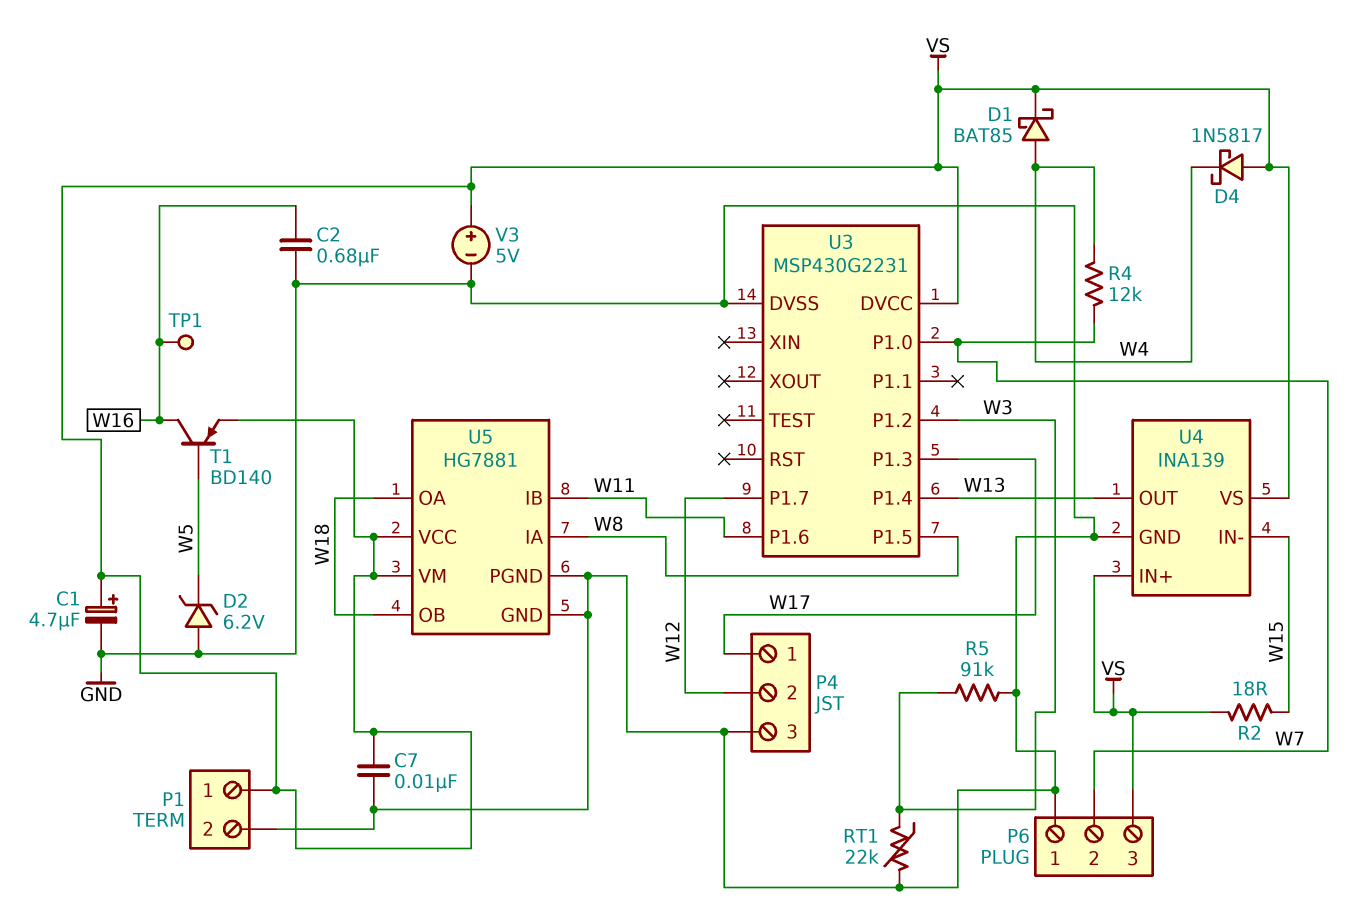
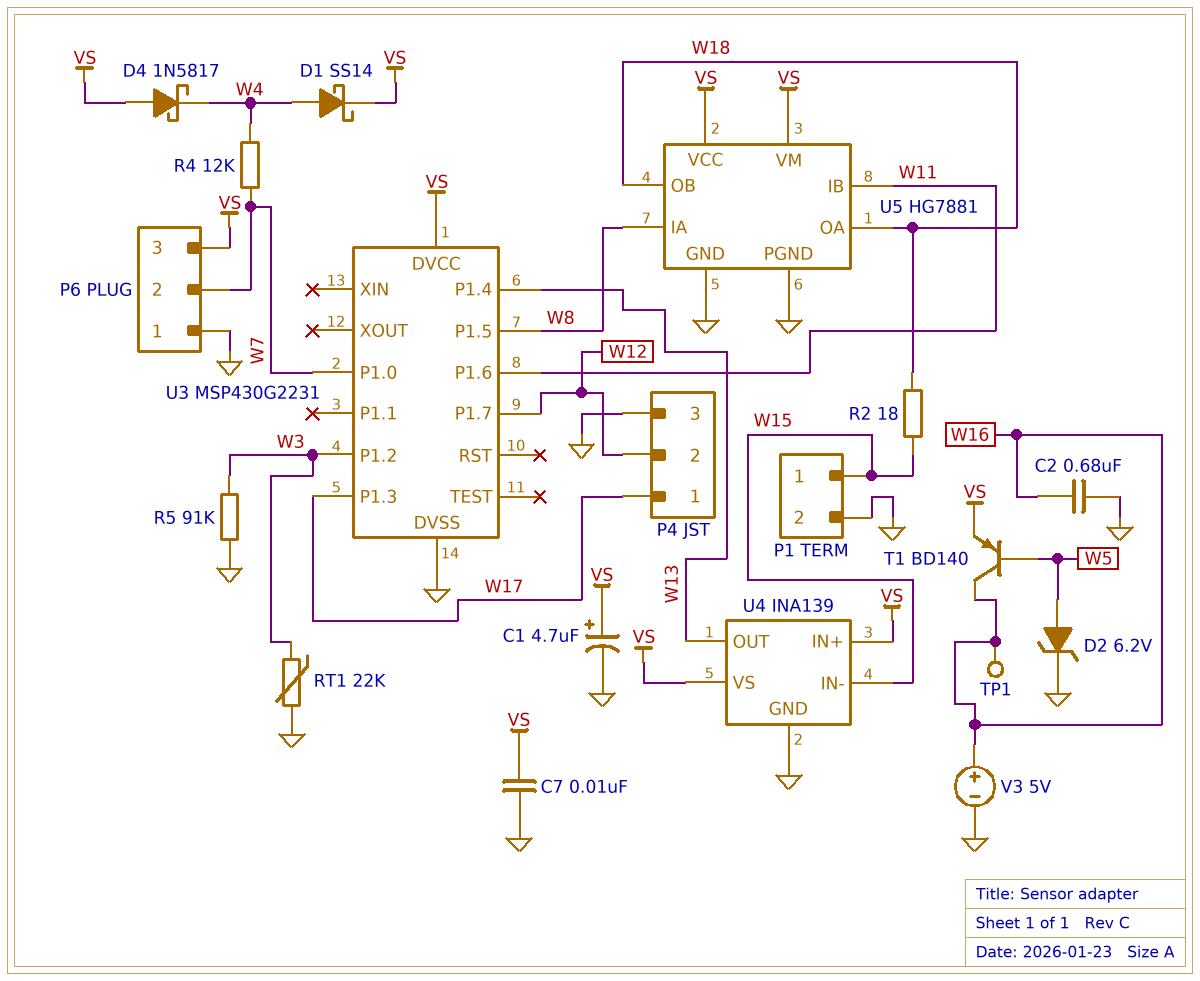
D1: schottky BAT85 (A W4, K VS) -> schottky SS14 (A W4, K VS)
D2: zener 6.2V (A GND, K W5) -> zener 6.2V (A W5, K GND)
P1 pin 1: VS -> W15
R2: 18 (VS, W15) -> 18 (W15, W18)
V3: 5V (plus VS, minus GND) -> 5V (plus W16, minus GND)

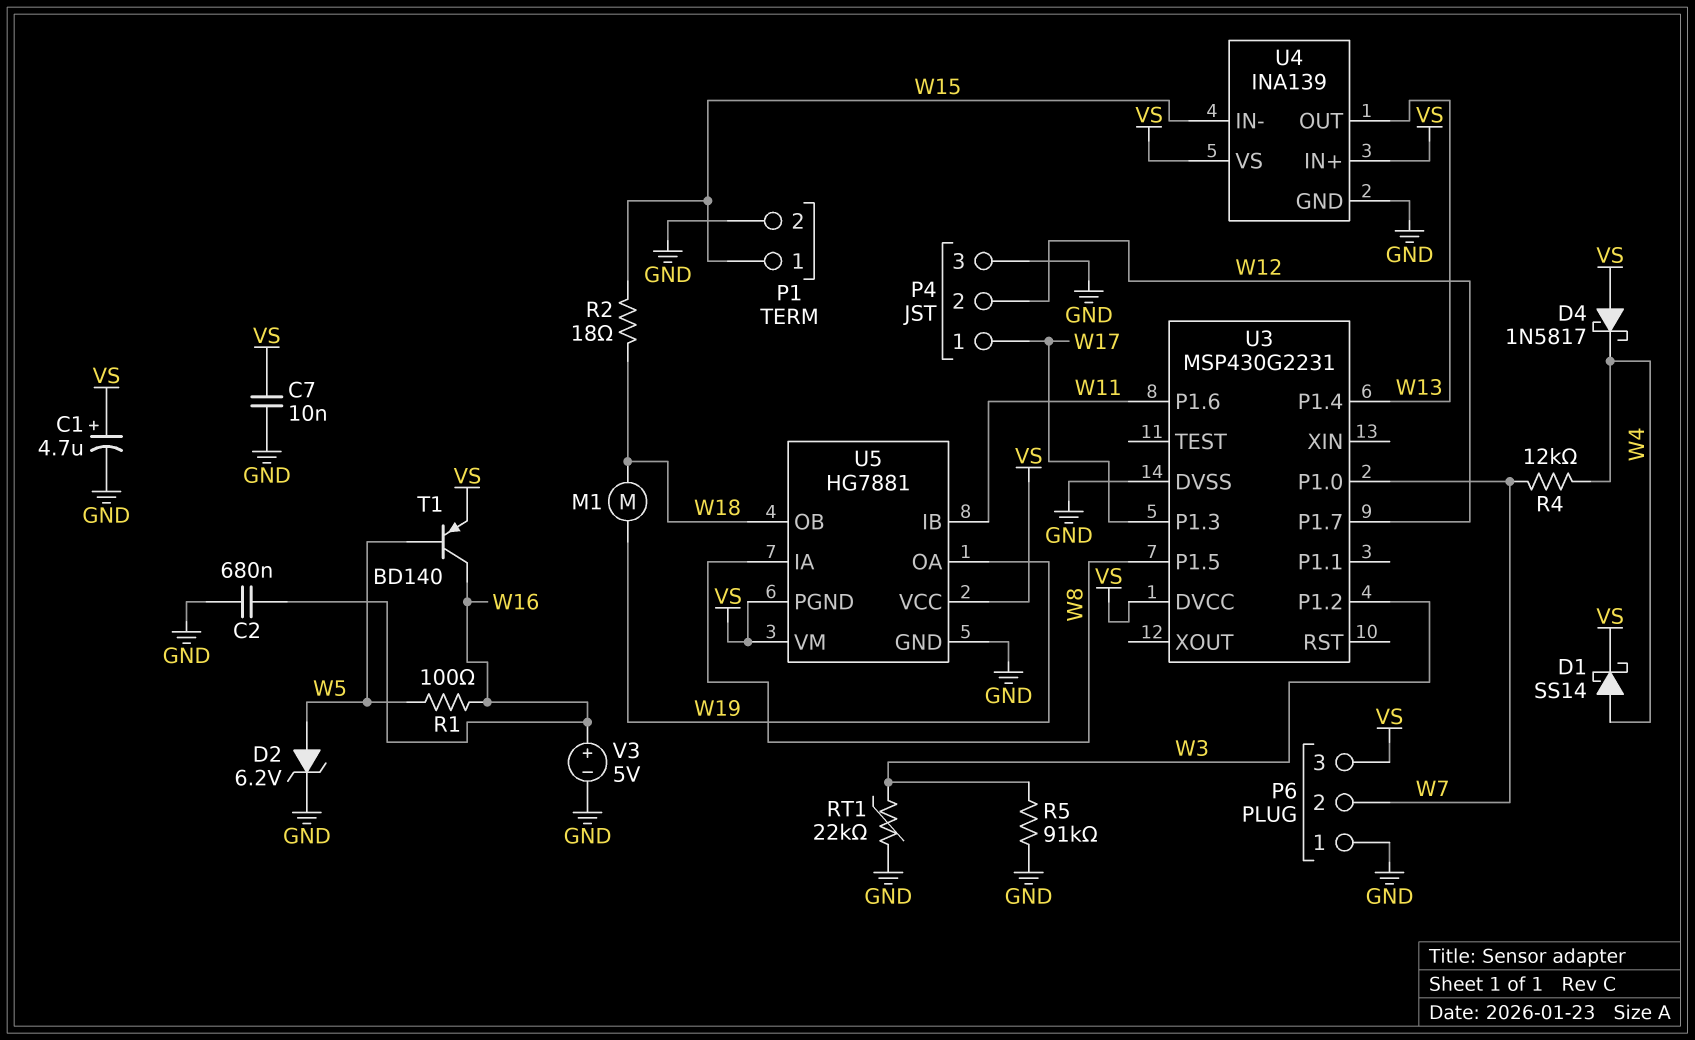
M1: none -> motor (W18, W19)
R1: none -> 100 (W5, W16)
TP1: test point (W16) -> none
U5 pin OA: W18 -> W19
U5 pin PGND: GND -> VS

